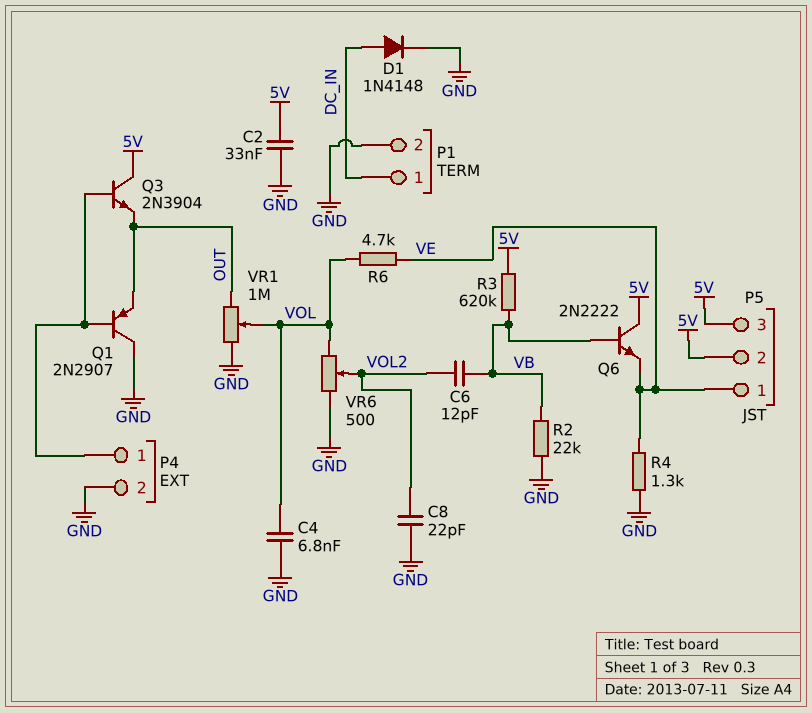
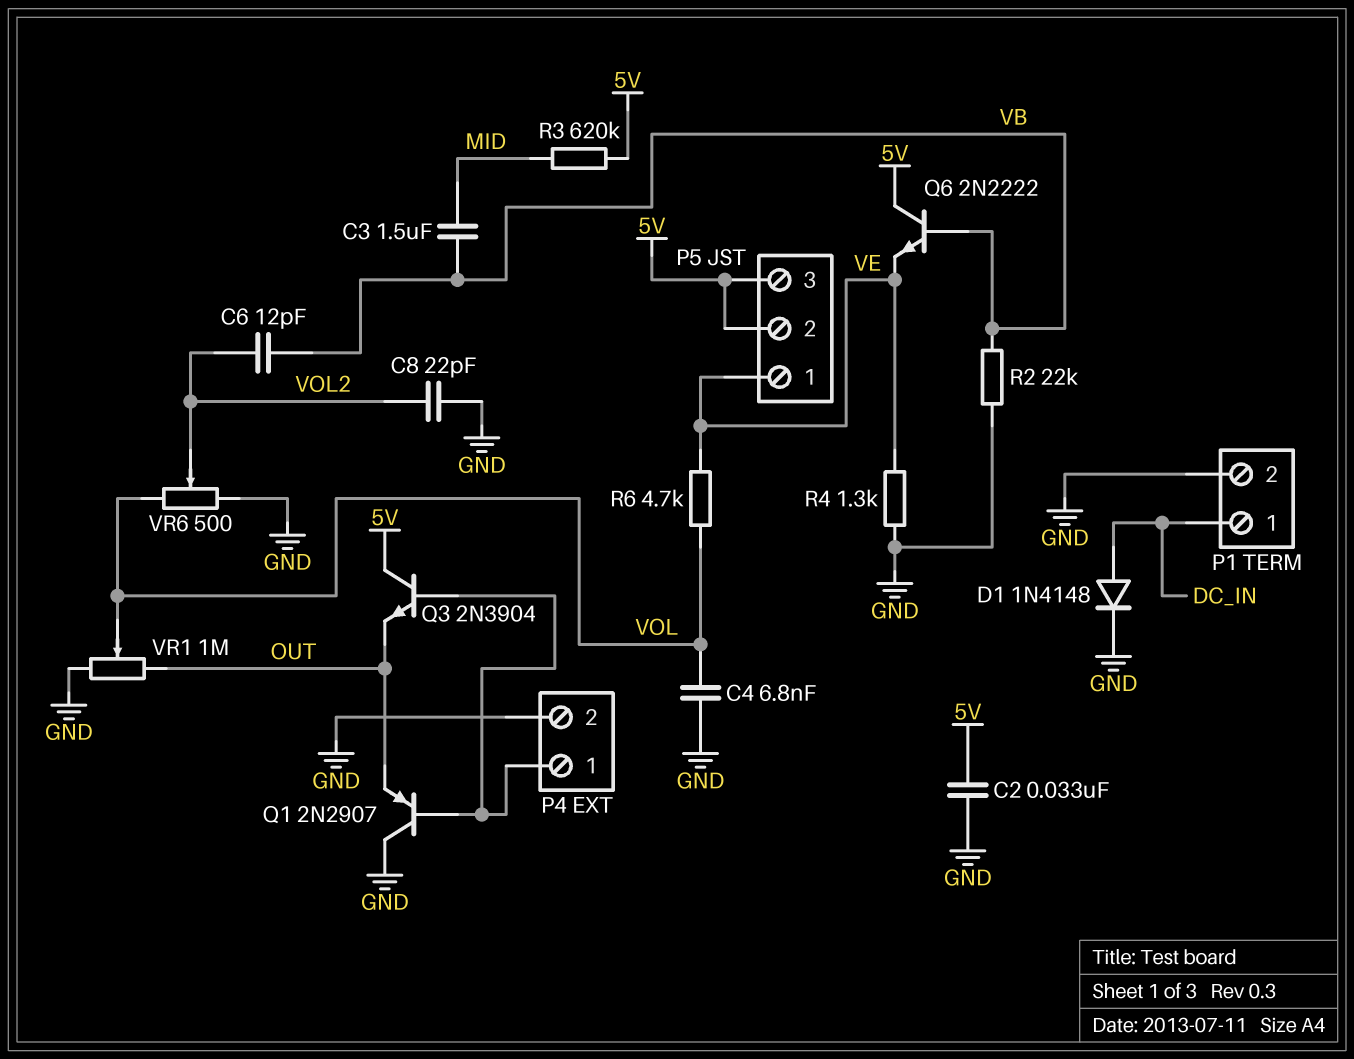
C3: none -> 1.5uF (MID, VB)
R3: 620k (5V, VB) -> 620k (5V, MID)

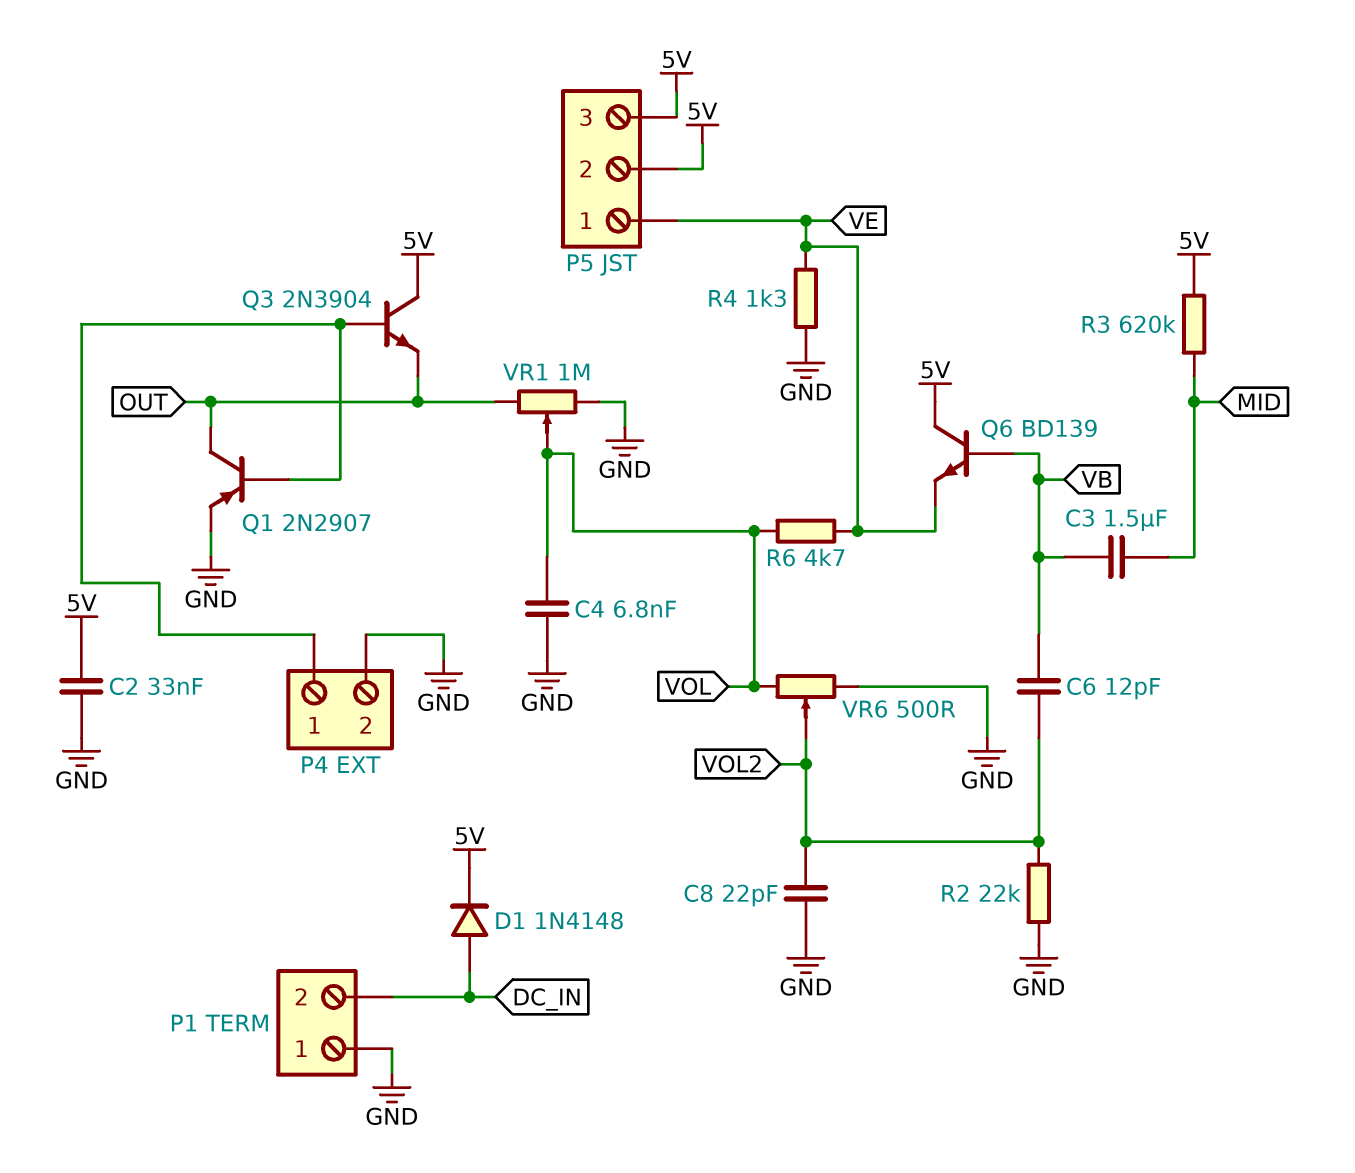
D1: diode 1N4148 (A DC_IN, K GND) -> diode 1N4148 (A DC_IN, K 5V)
P1 pin 1: DC_IN -> GND
P1 pin 2: GND -> DC_IN
Q1: PNP 2N2907 (B P4/1, C GND, E OUT) -> PNP 2N2907 (B P4/1, C OUT, E GND)
Q6: NPN 2N2222 (B VB, C 5V, E VE) -> NPN BD139 (B VB, C 5V, E VE)
R2: 22k (GND, VB) -> 22k (GND, VOL2)

